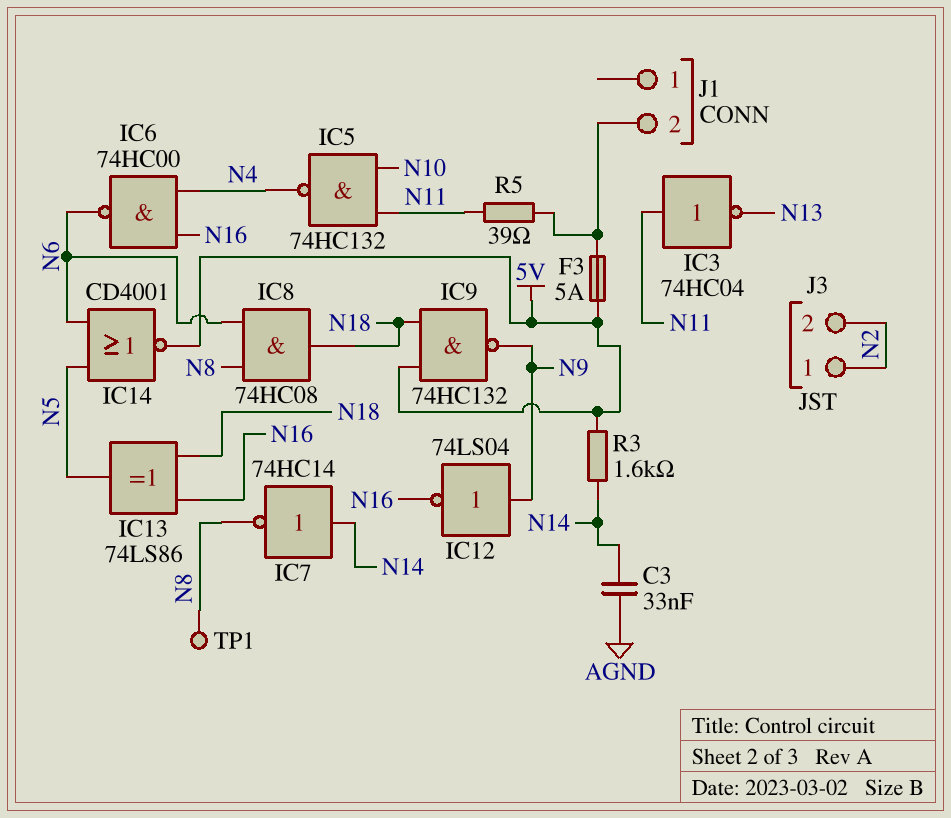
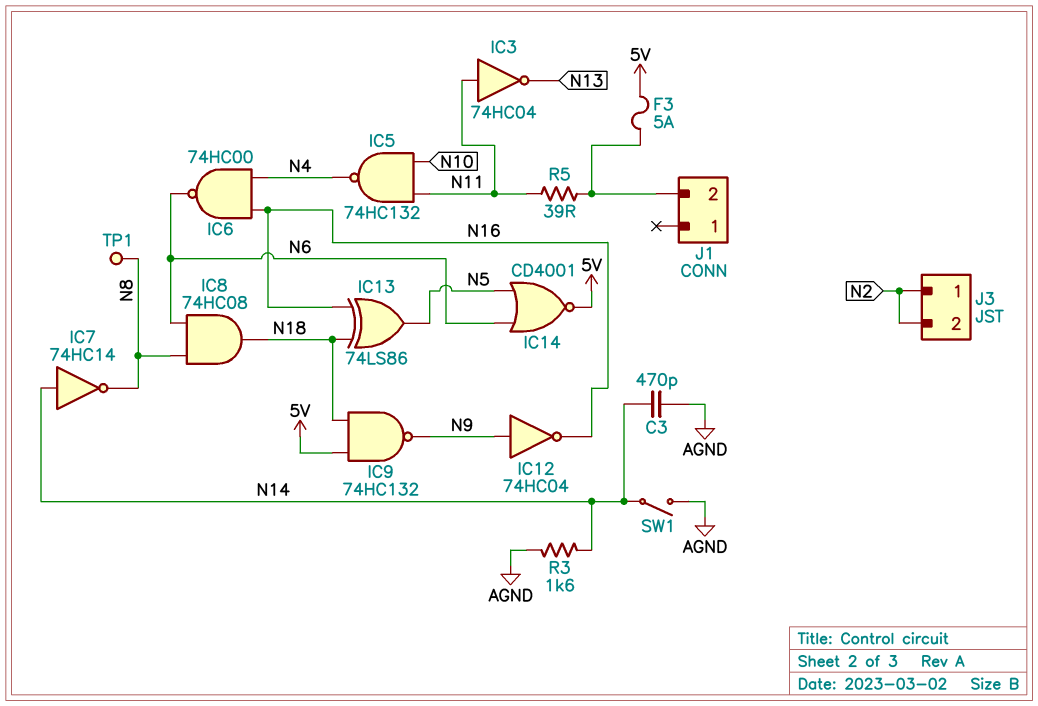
C3: 33nF (AGND, N14) -> 470pF (AGND, N14)
IC12: NOT 74LS04 (in N9, out N16) -> NOT 74HC04 (in N9, out N16)
R3: 1.6k (5V, N14) -> 1.6k (AGND, N14)
SW1: none -> switch (AGND, N14)

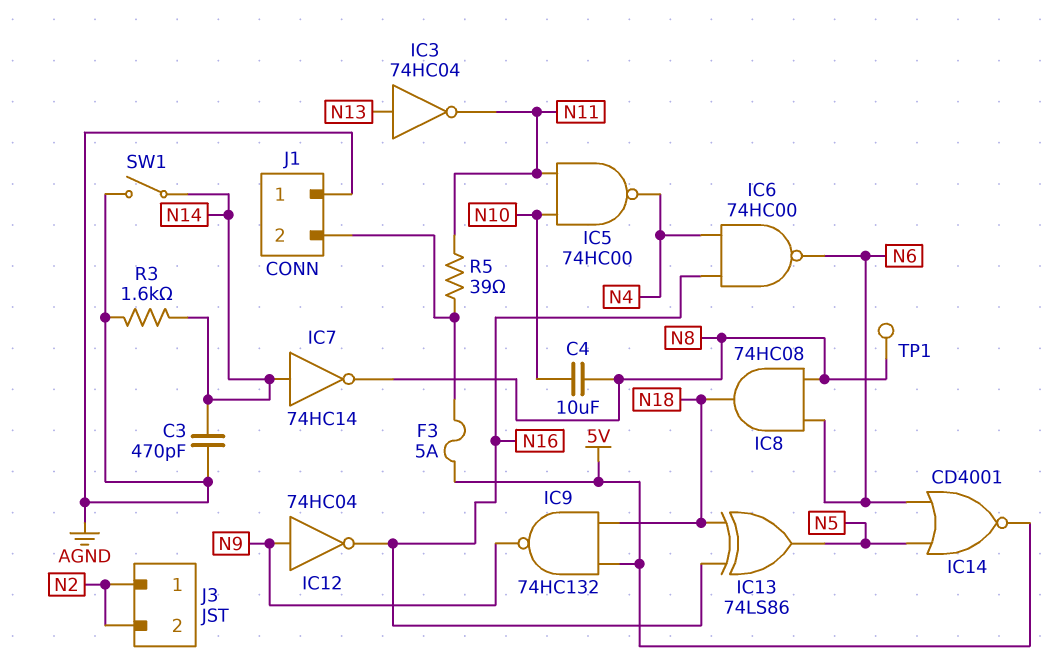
C4: none -> 10uF (N8, N10)
IC3: NOT 74HC04 (in N11, out N13) -> NOT 74HC04 (in N13, out N11)
IC5: NAND 74HC132 (in N10, in N11, out N4) -> NAND 74HC00 (in N10, in N11, out N4)
J1 pin 1: none -> AGND

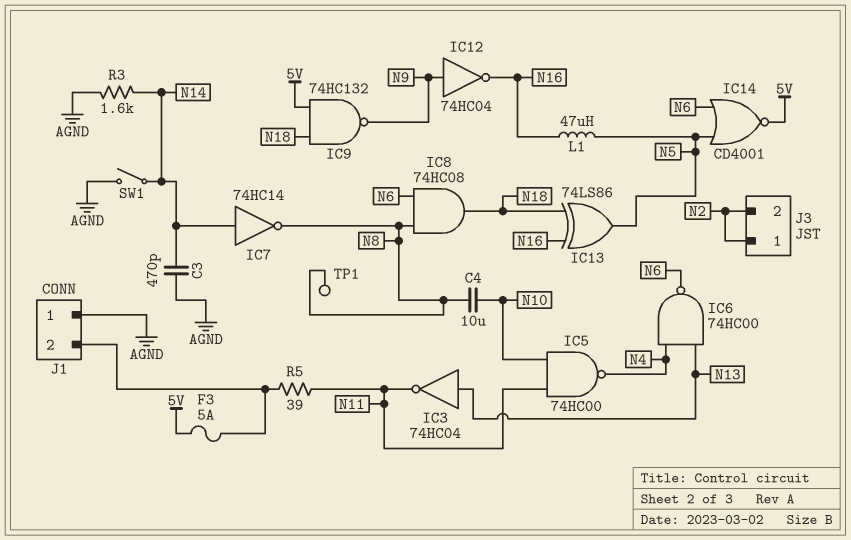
IC6: NAND 74HC00 (in N4, in N16, out N6) -> NAND 74HC00 (in N4, in N13, out N6)
L1: none -> 47uH (N5, N16)

